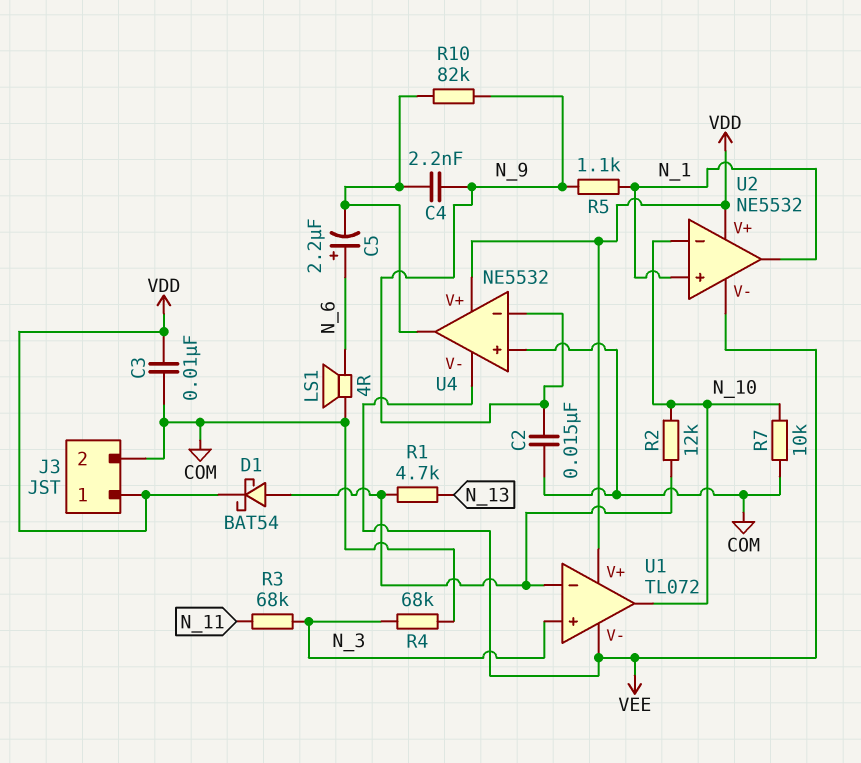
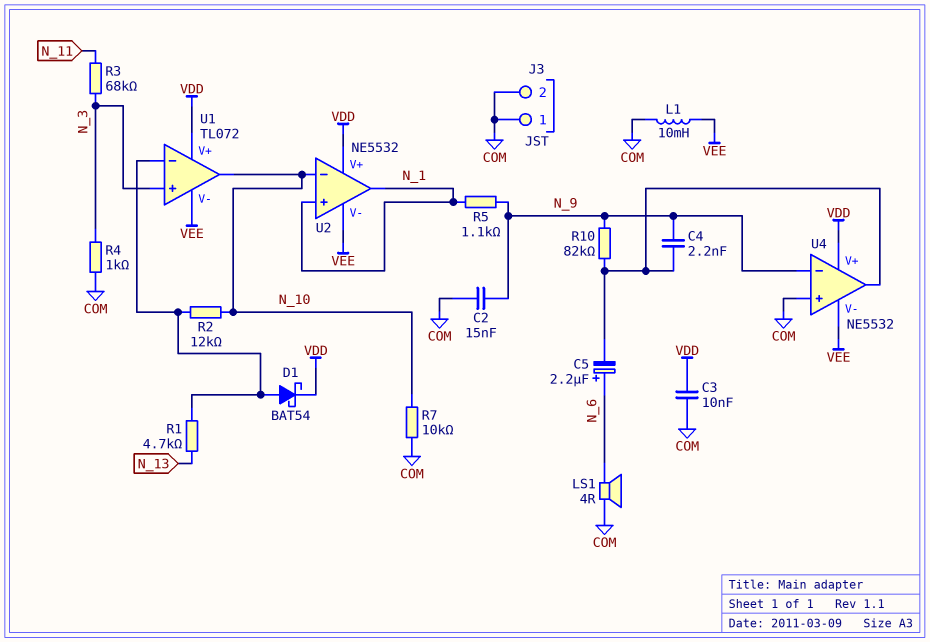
J3 pin 1: VDD -> COM
L1: none -> 10mH (COM, VEE)
R4: 68k (COM, N_3) -> 1k (COM, N_3)

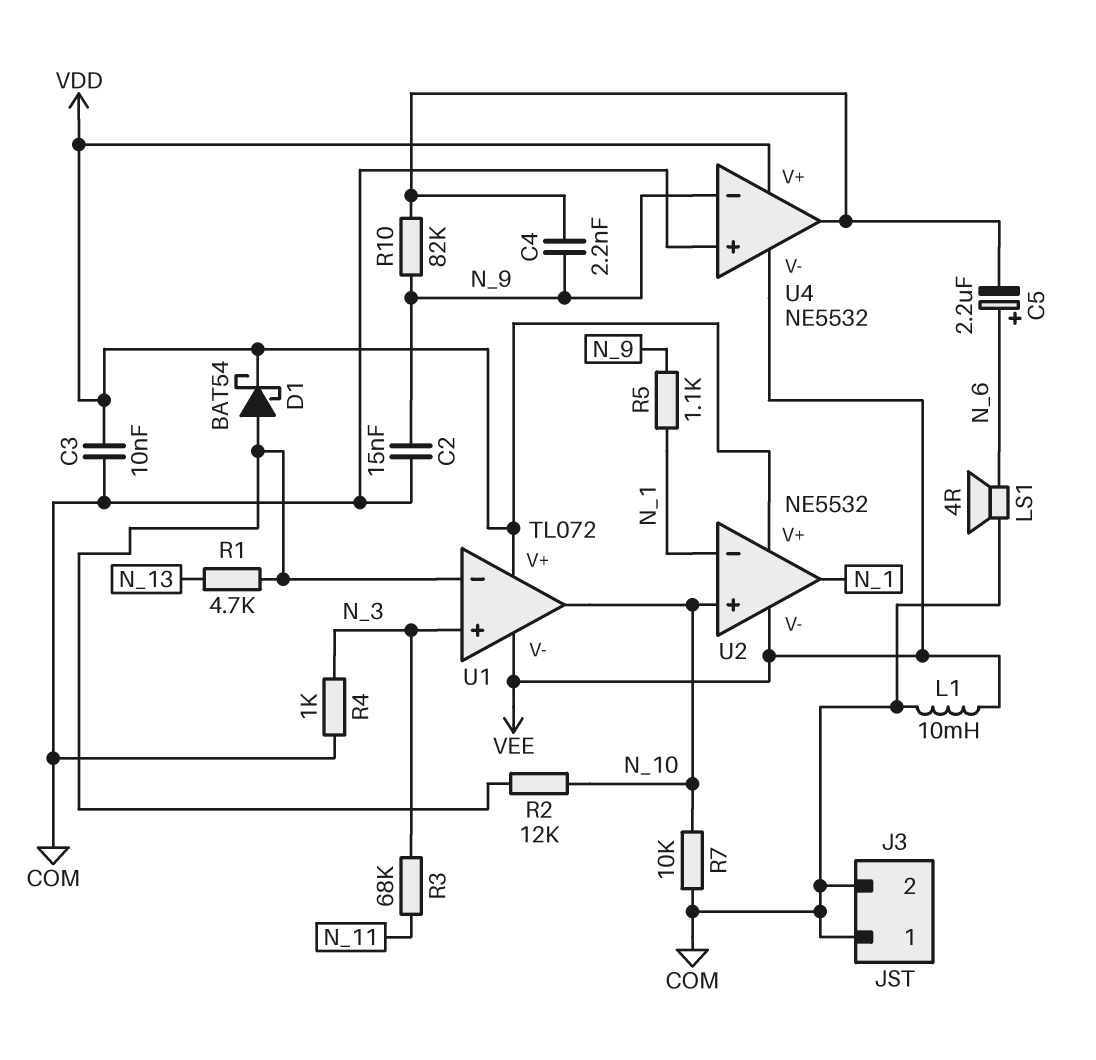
U2 pin in+: N_1 -> N_10
U2 pin in-: N_10 -> N_1

